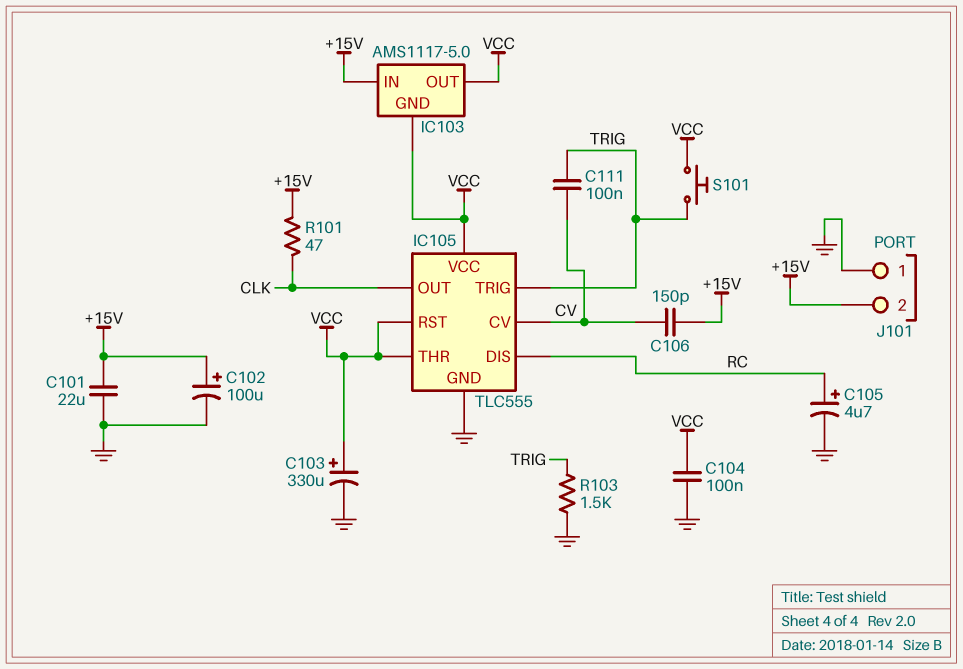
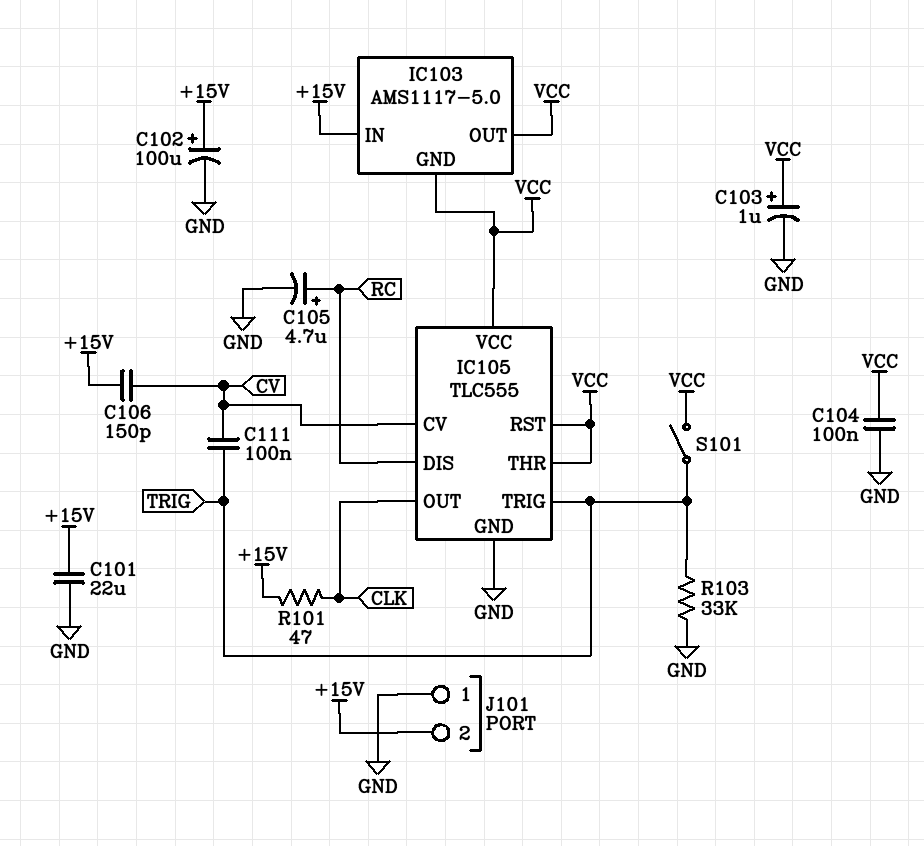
C103: 330uF (plus VCC, minus GND) -> 1uF (plus VCC, minus GND)
R103: 1.5k (GND, TRIG) -> 33k (GND, TRIG)
S101: button (TRIG, VCC) -> switch (TRIG, VCC)

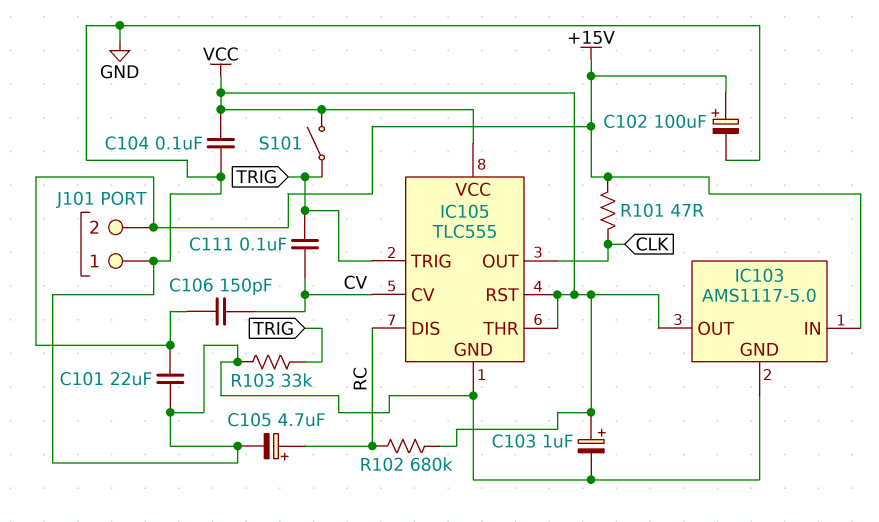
IC103 pin GND: VCC -> GND
R102: none -> 680k (RC, VCC)

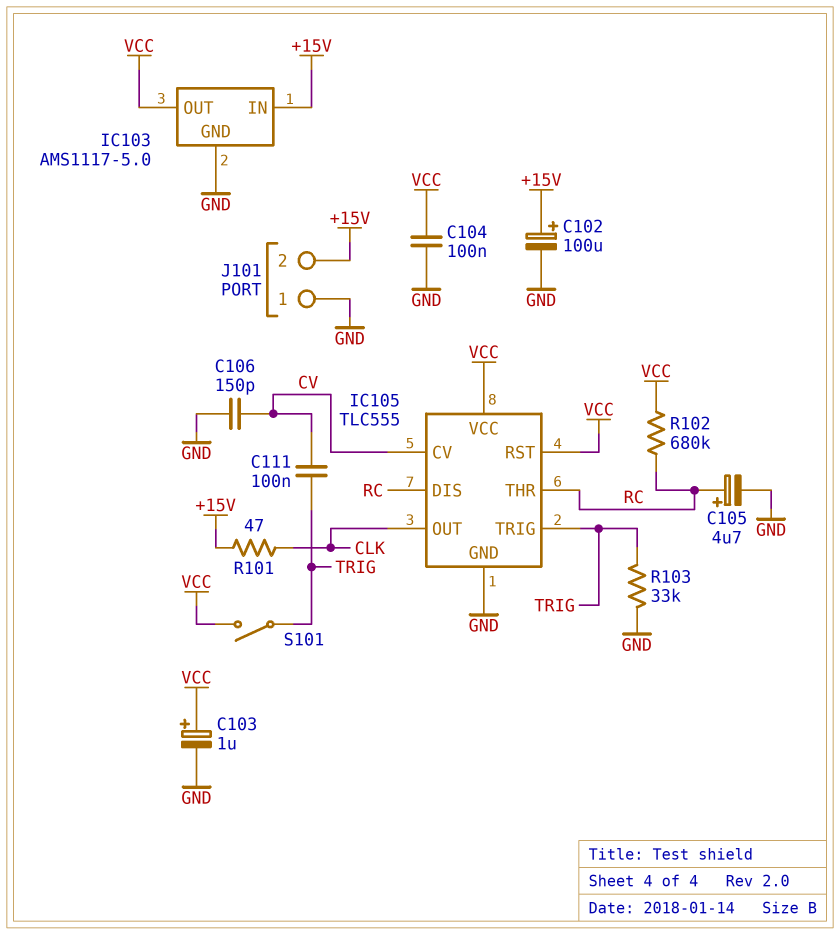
C101: 22uF (+15V, GND) -> none
C106: 150pF (+15V, CV) -> 150pF (CV, GND)
IC105 pin THR: VCC -> RC

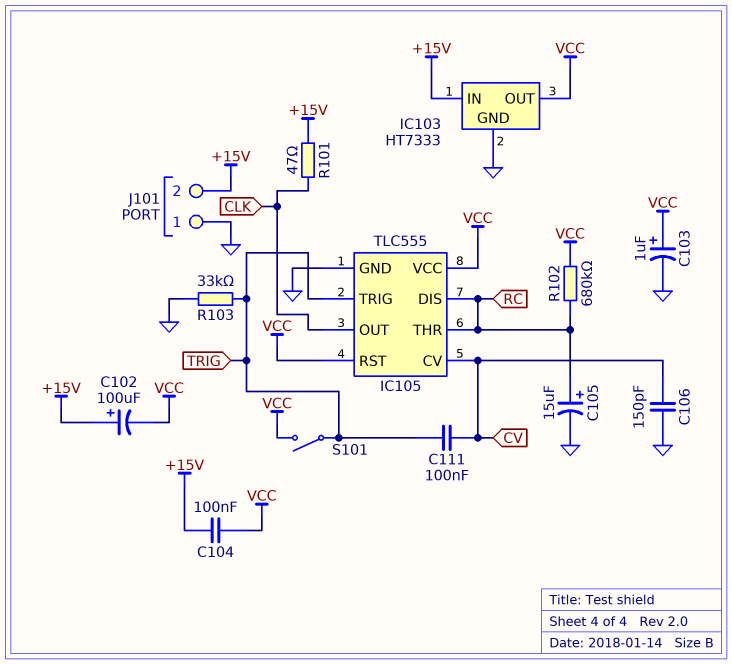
C102: 100uF (plus +15V, minus GND) -> 100uF (plus +15V, minus VCC)
C104: 100nF (GND, VCC) -> 100nF (+15V, VCC)
C105: 4.7uF (plus RC, minus GND) -> 15uF (plus RC, minus GND)
IC103: AMS1117-5.0 -> HT7333

